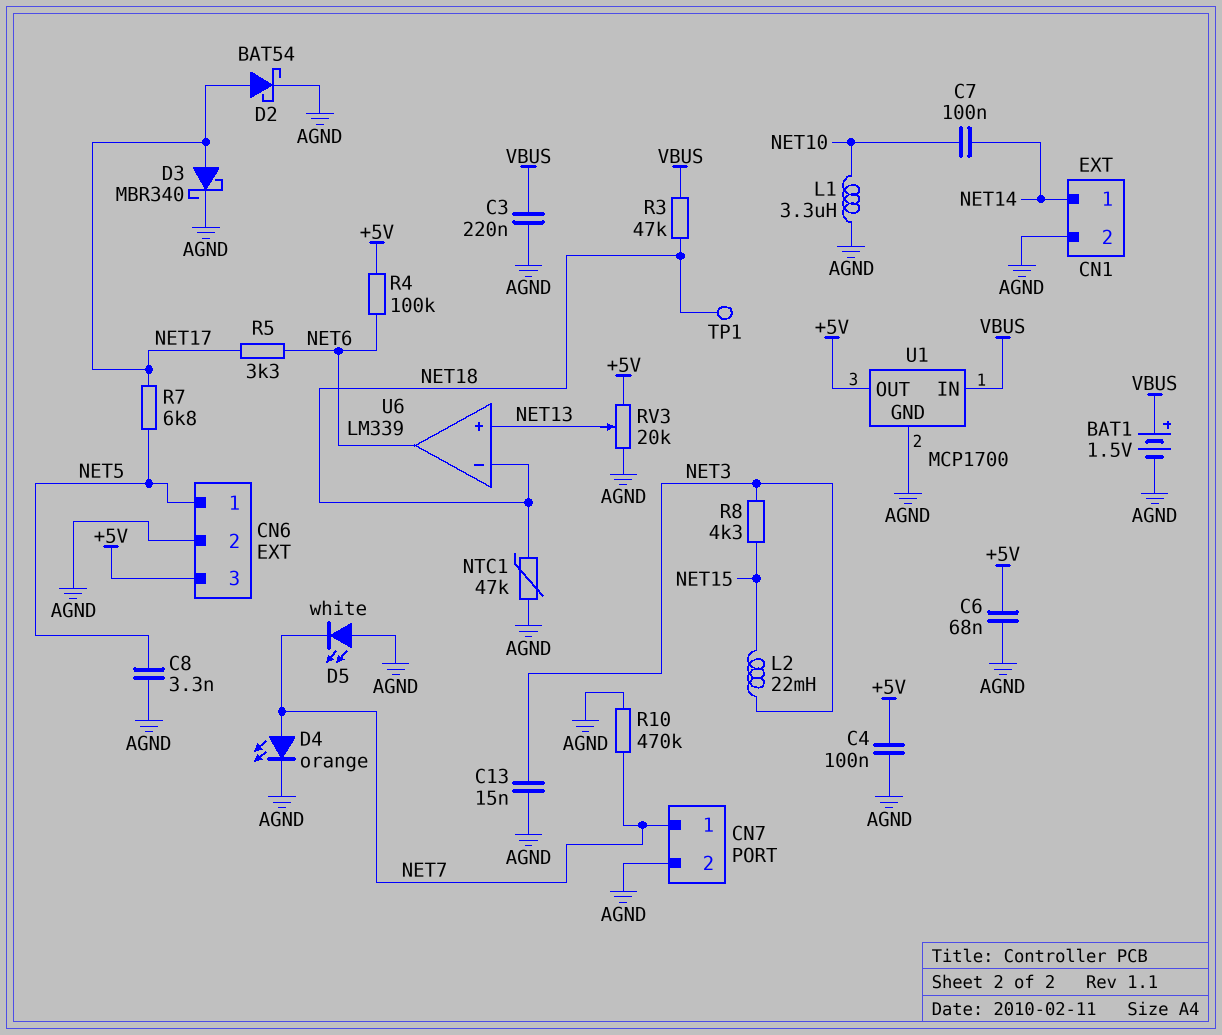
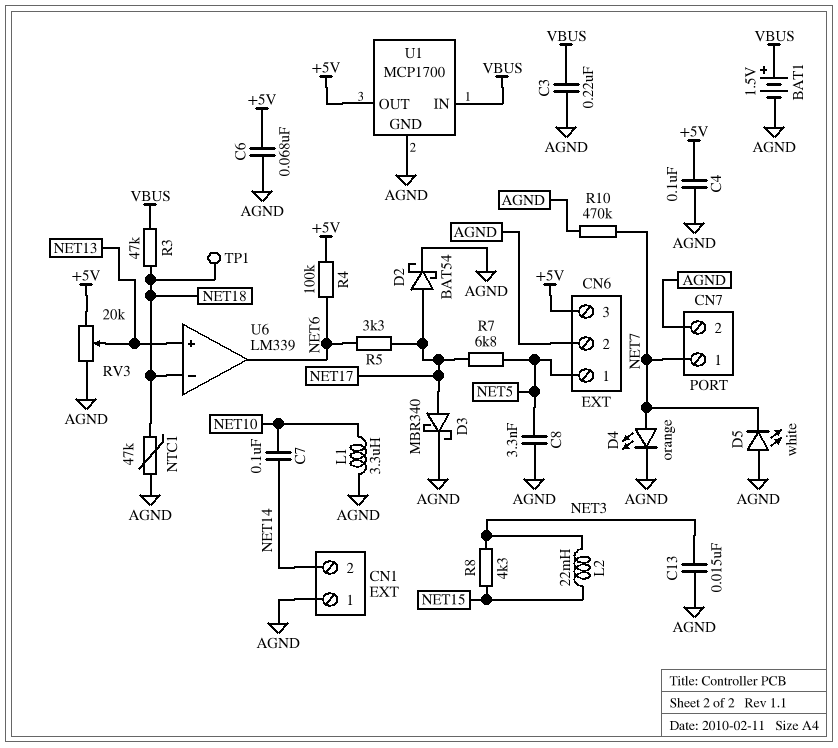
CN1 pin 1: NET14 -> AGND
CN1 pin 2: AGND -> NET14

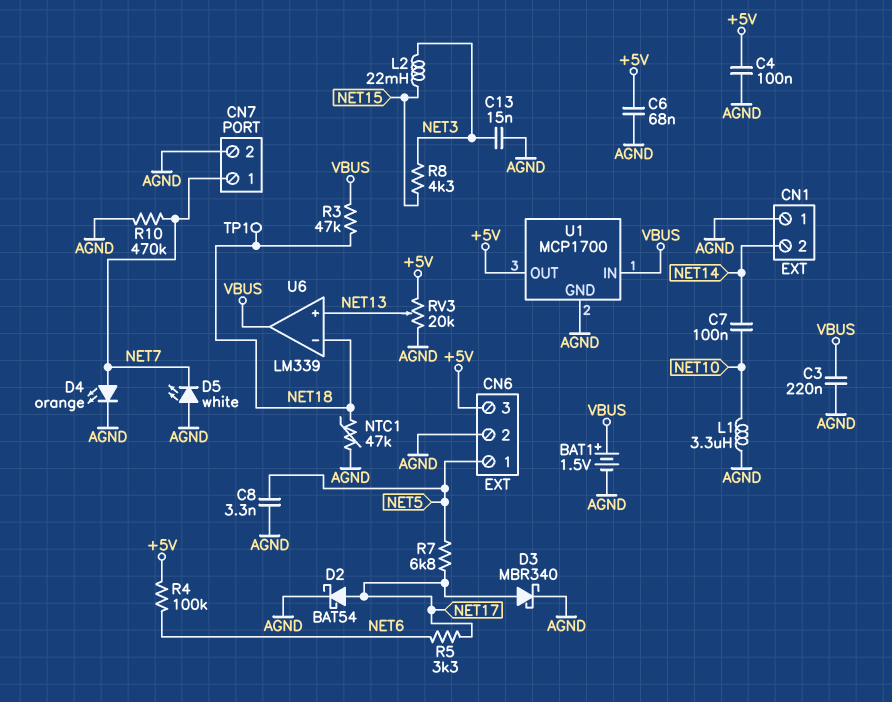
U6 pin out: NET6 -> VBUS

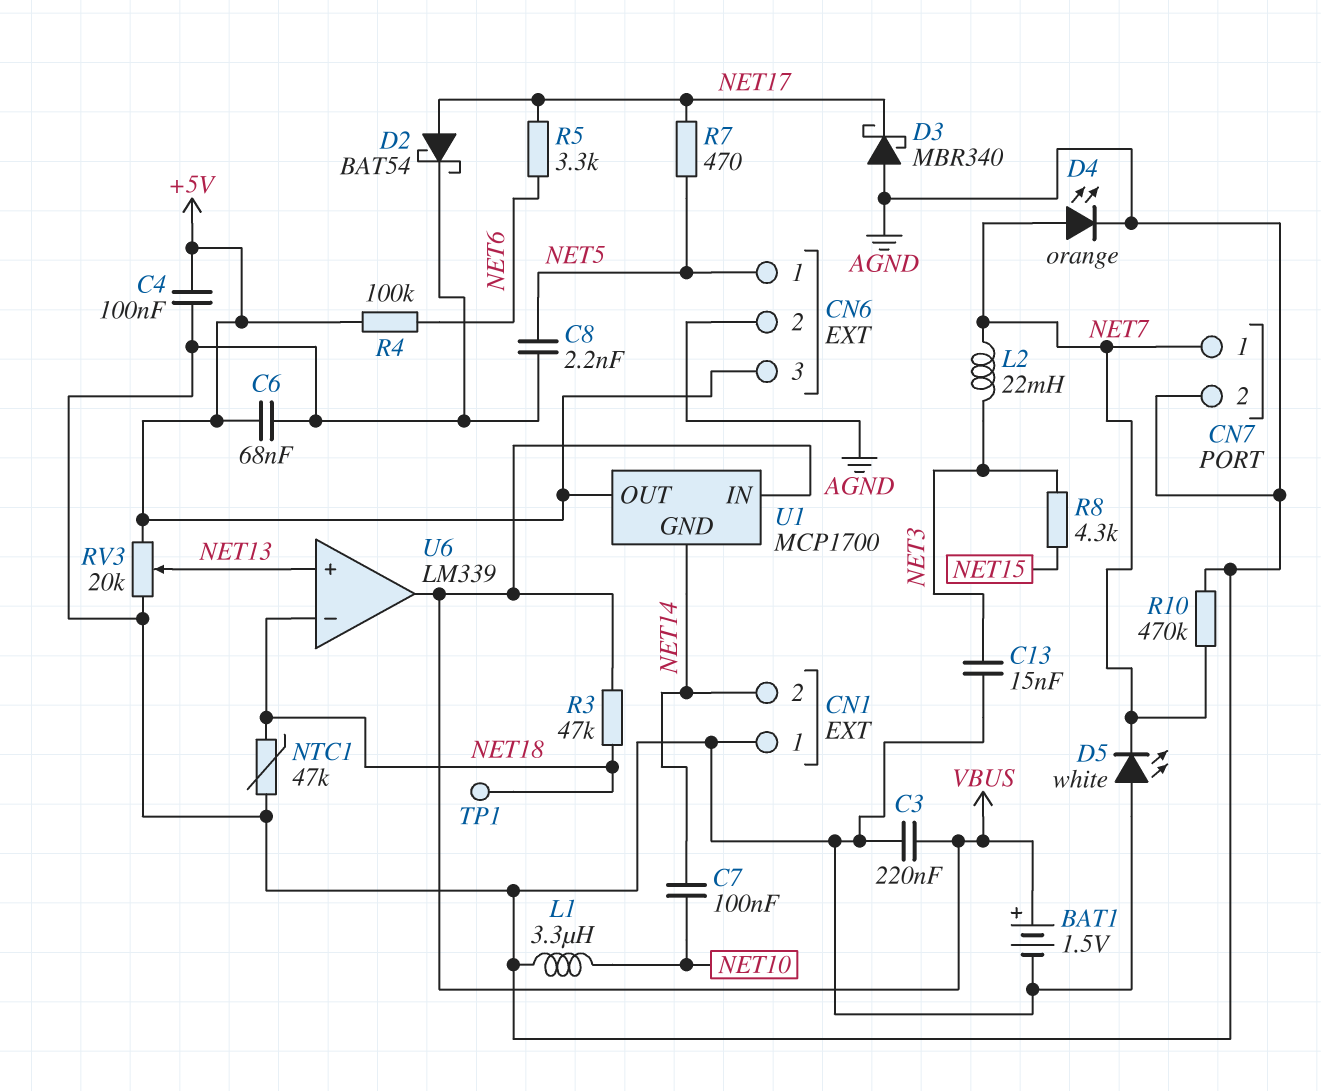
C8: 3.3nF (AGND, NET5) -> 2.2nF (AGND, NET5)
D3: schottky MBR340 (A NET17, K AGND) -> schottky MBR340 (A AGND, K NET17)
L2: 22mH (NET3, NET15) -> 22mH (NET3, NET7)
R7: 6.8k (NET5, NET17) -> 470 (NET5, NET17)
U1 pin GND: AGND -> NET14

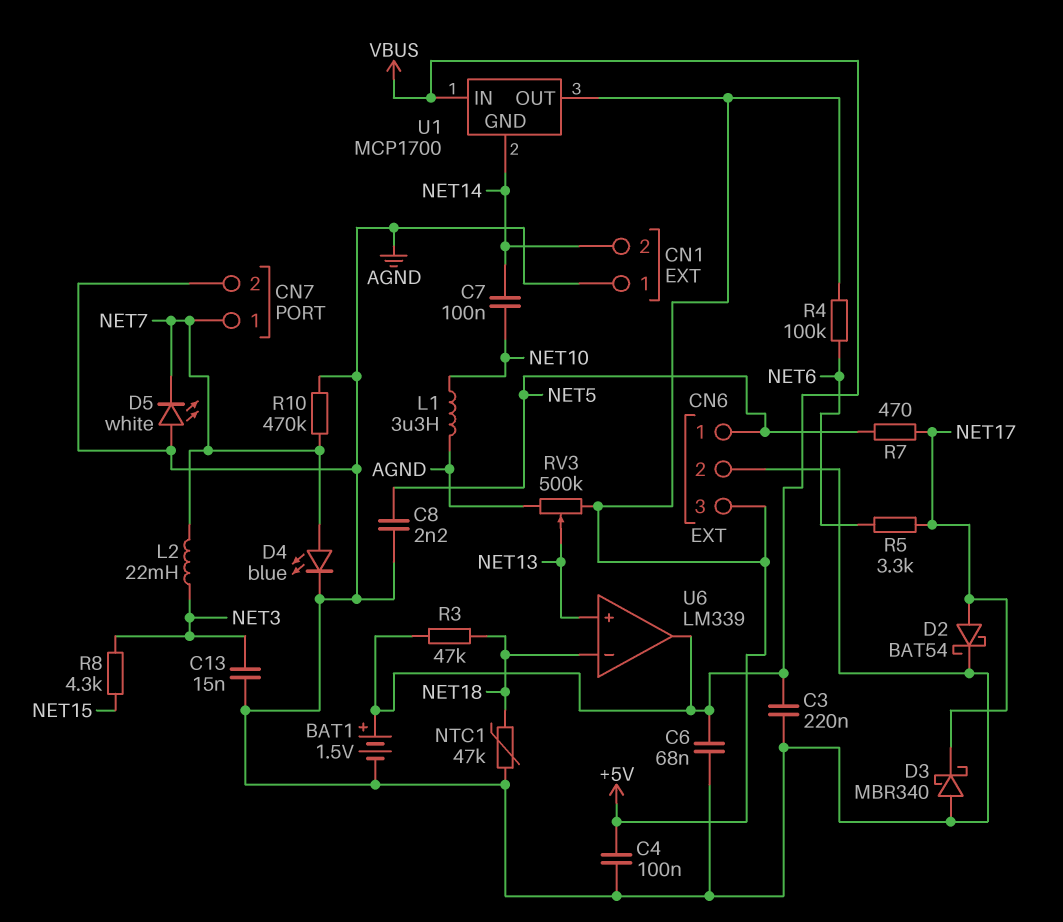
C6: 68nF (+5V, AGND) -> 68nF (AGND, VBUS)
D4: LED orange (A NET7, K AGND) -> LED blue (A NET7, K AGND)
RV3: 20k (+5V, AGND, wiper NET13) -> 500k (+5V, AGND, wiper NET13)
TP1: test point (NET18) -> none

